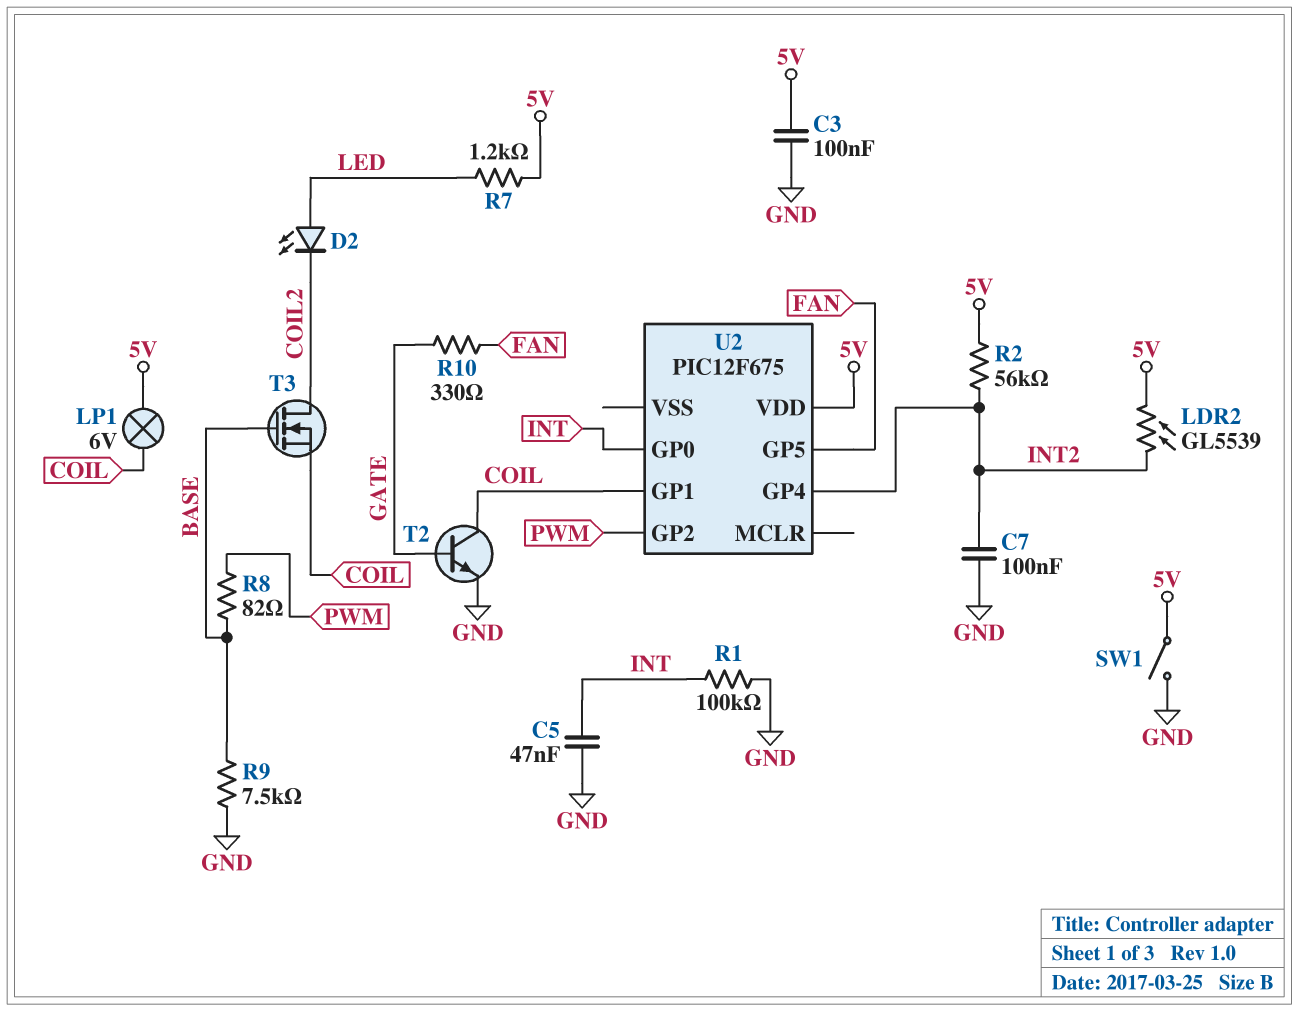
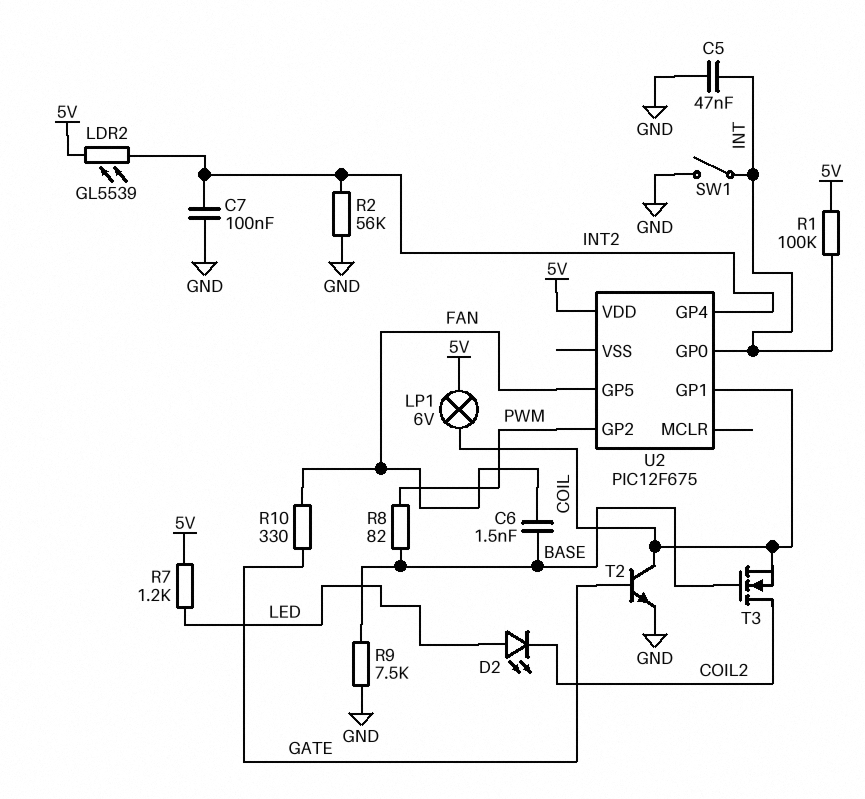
C3: 100nF (5V, GND) -> none
C6: none -> 1.5nF (BASE, FAN)
R1: 100k (GND, INT) -> 100k (5V, INT)
R2: 56k (5V, INT2) -> 56k (GND, INT2)
SW1: switch (5V, GND) -> switch (GND, INT)

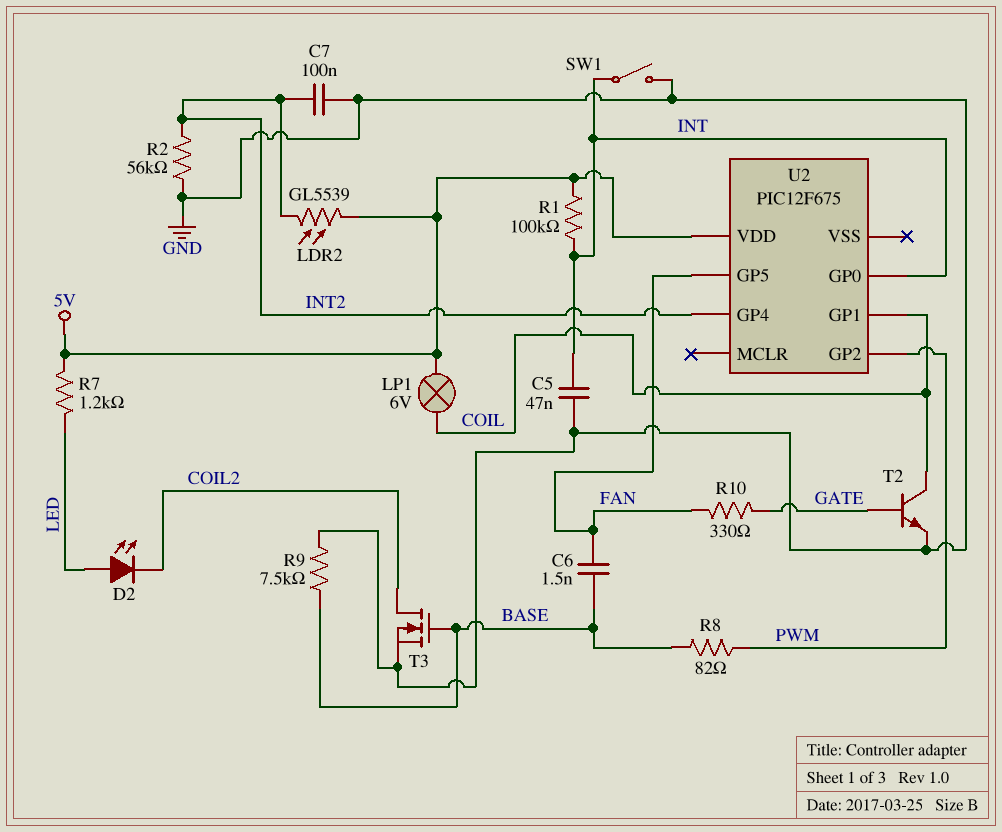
T3: NMOS (G BASE, D COIL2, S COIL) -> NMOS (G BASE, D COIL2, S GND)

